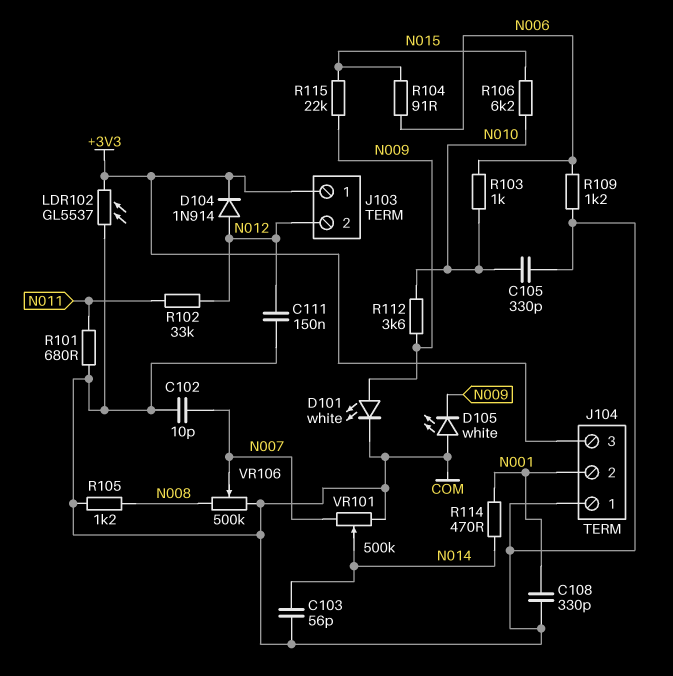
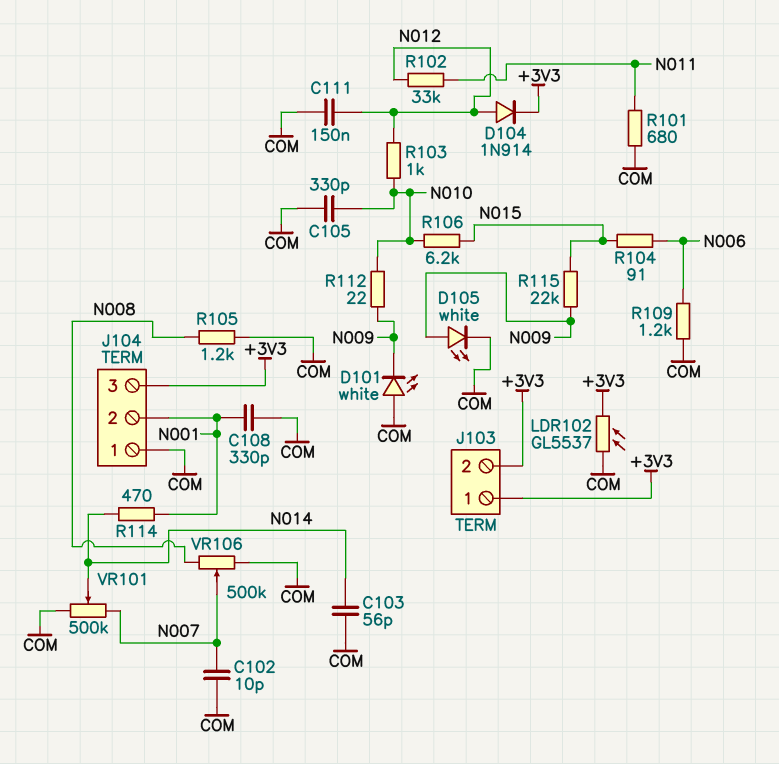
D101: LED white (A N009, K COM) -> LED white (A COM, K N009)
D105: LED white (A COM, K N009) -> LED white (A N009, K COM)
J103 pin 2: N012 -> +3V3
R103: 1k (N006, N010) -> 1k (N010, N012)
R112: 3.6k (N009, N010) -> 22 (N009, N010)

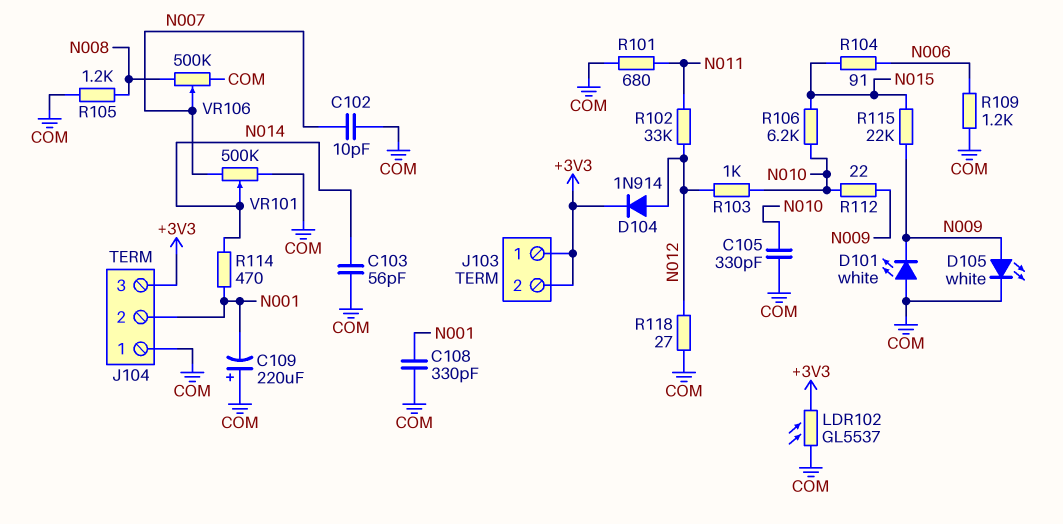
C109: none -> 220uF (plus COM, minus N001)
C111: 150nF (COM, N012) -> none
R118: none -> 27 (COM, N012)

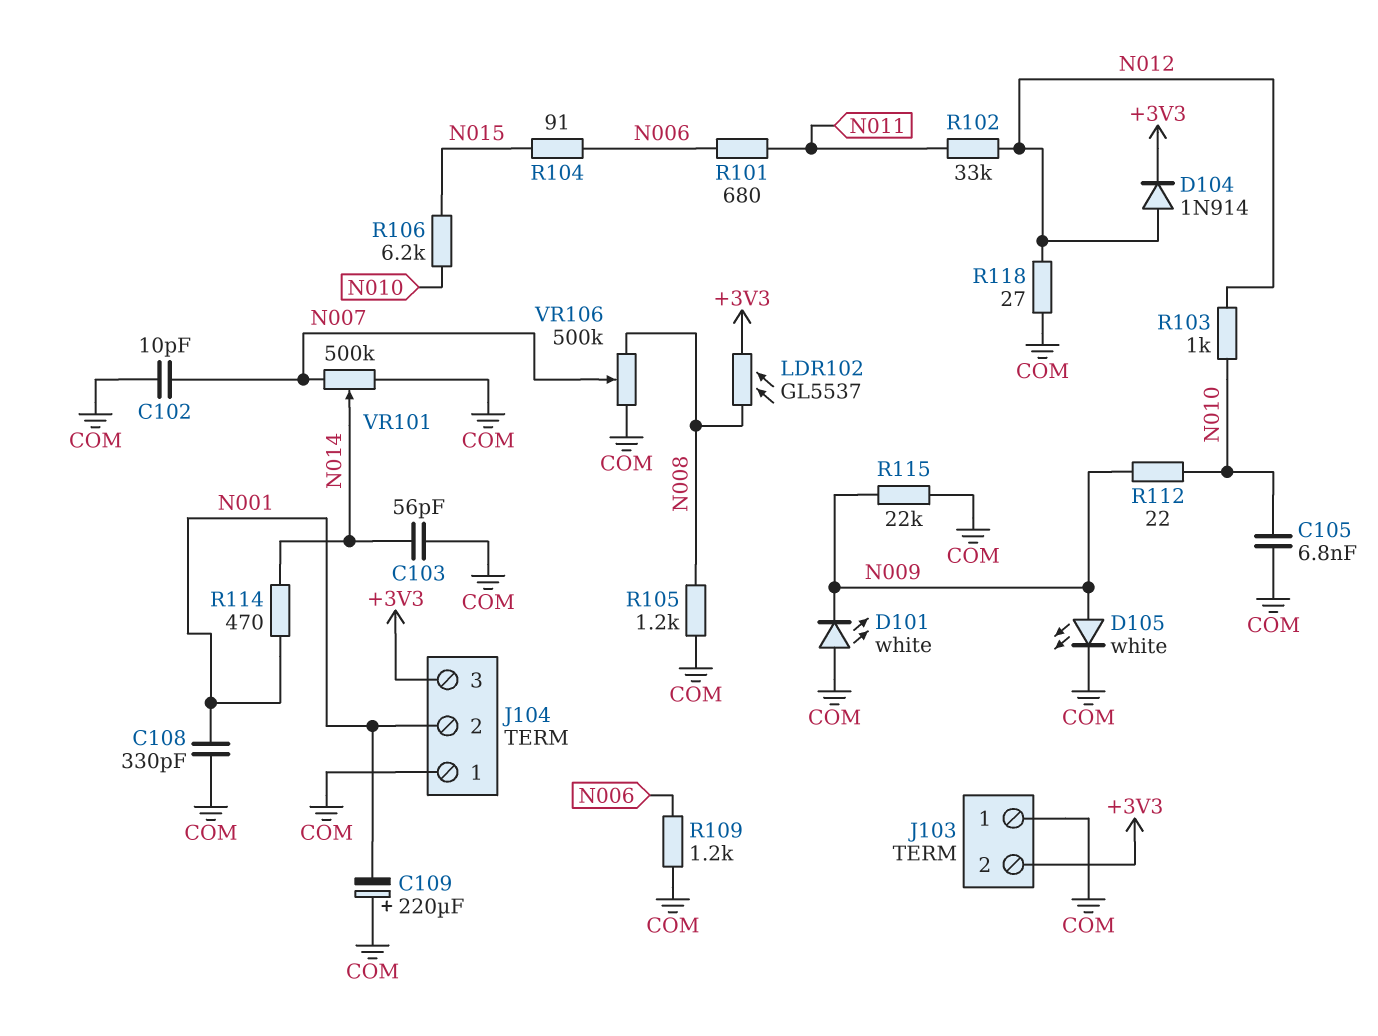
C105: 330pF (COM, N010) -> 6.8nF (COM, N010)
J103 pin 1: +3V3 -> COM
LDR102: GL5537 (+3V3, COM) -> GL5537 (+3V3, N008)
R101: 680 (COM, N011) -> 680 (N006, N011)
R115: 22k (N009, N015) -> 22k (COM, N009)

